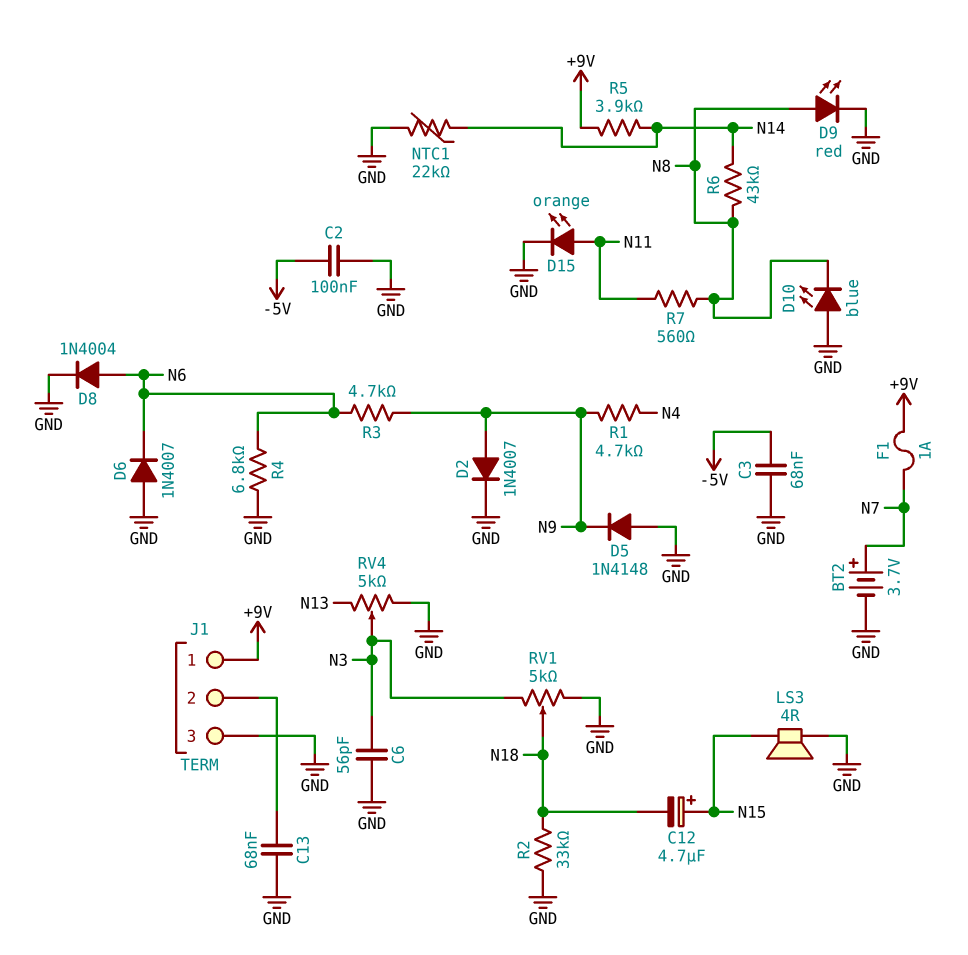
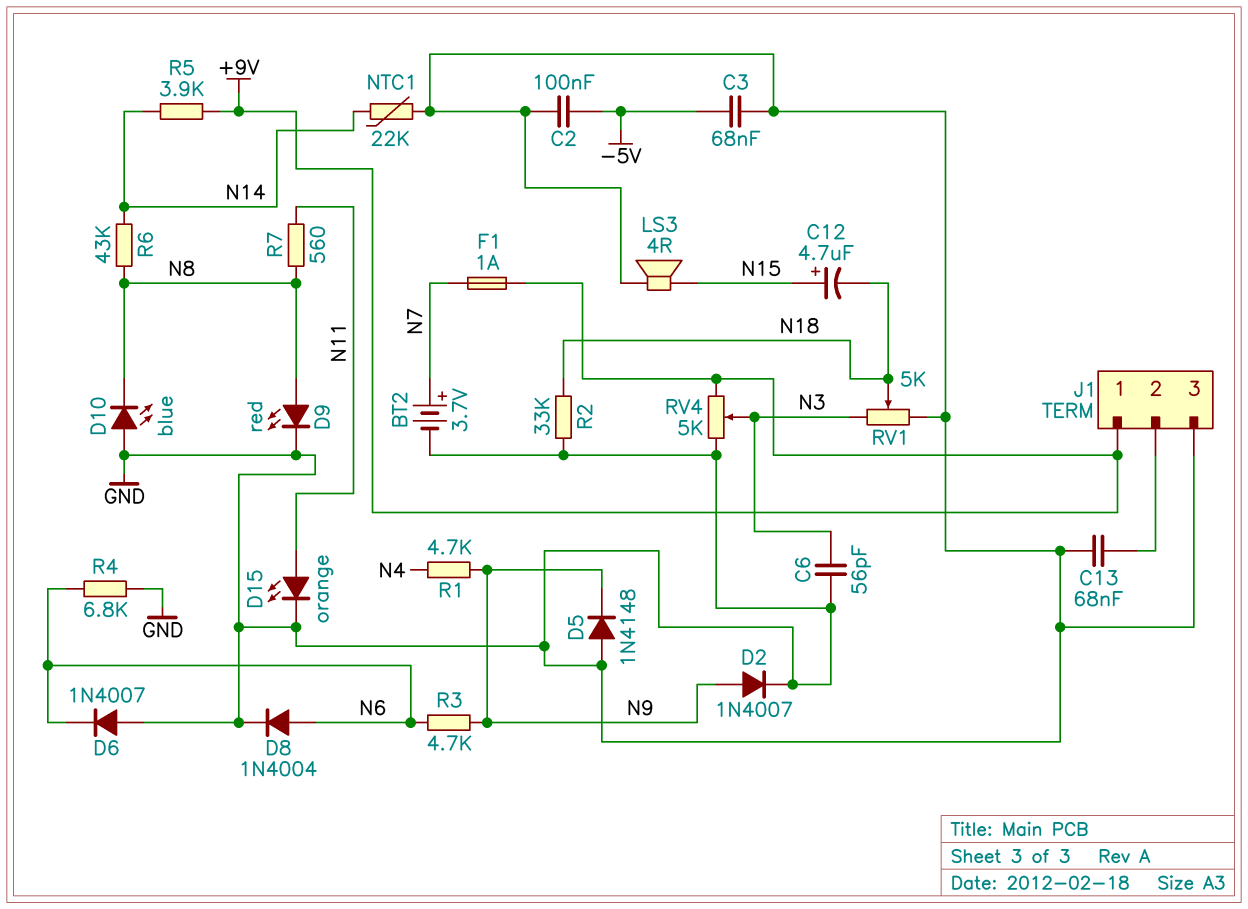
RV4: 5k (GND, N13, wiper N3) -> 5k (+9V, GND, wiper N3)

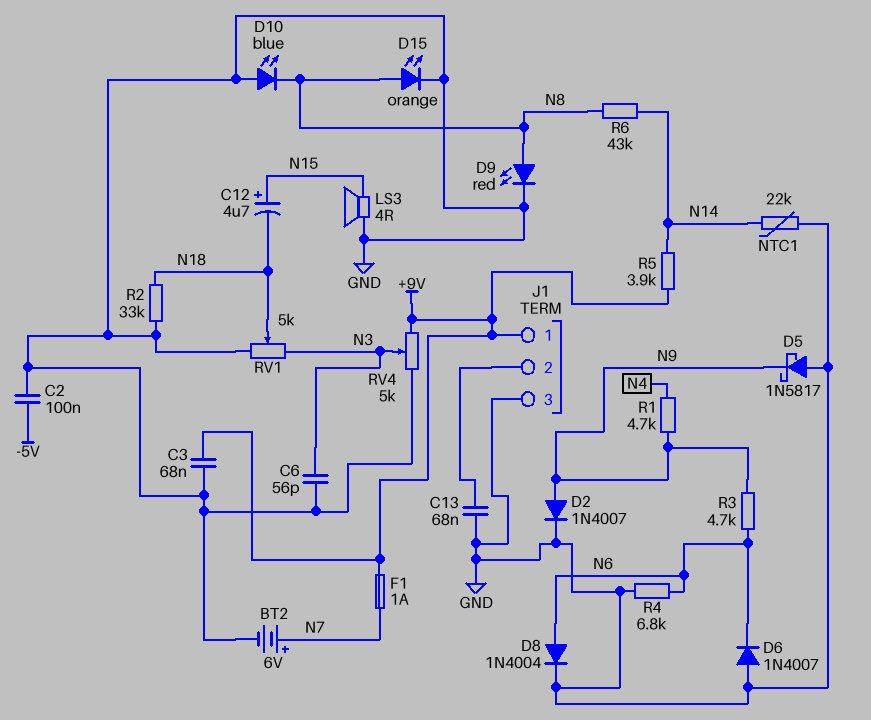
BT2: 3.7V (plus N7, minus GND) -> 6V (plus N7, minus GND)
C3: 68nF (-5V, GND) -> 68nF (+9V, GND)
D5: diode 1N4148 (A GND, K N9) -> schottky 1N5817 (A GND, K N9)
D15: LED orange (A N11, K GND) -> LED orange (A N8, K GND)
R7: 560 (N8, N11) -> none

